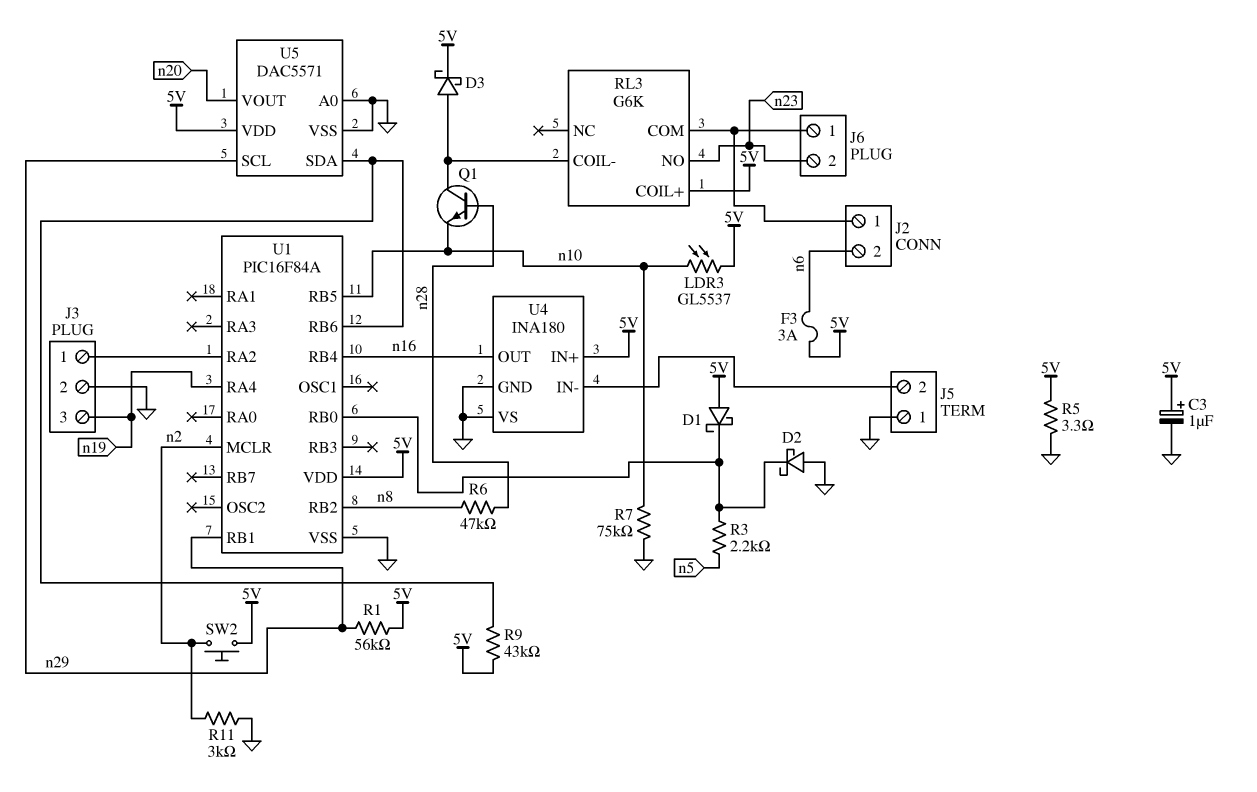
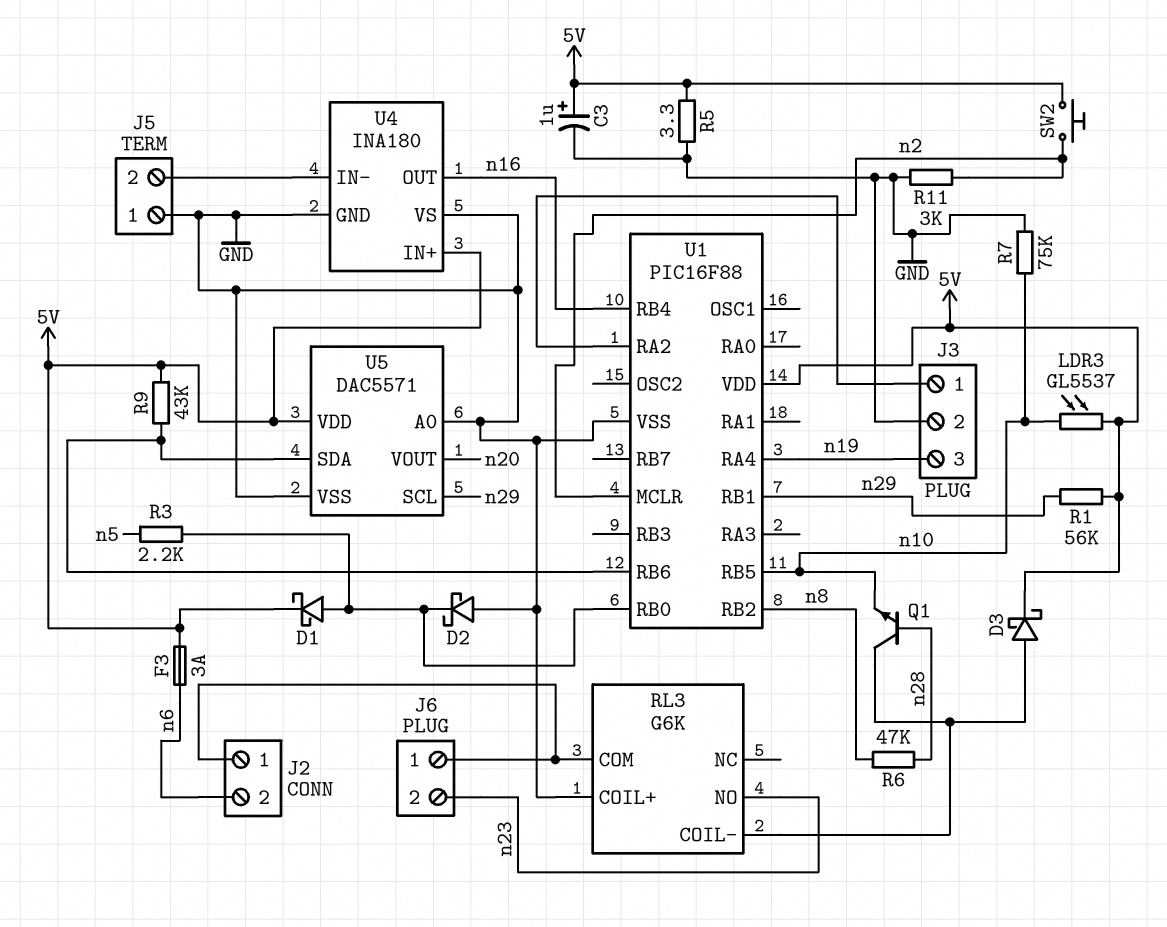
D1: schottky (A 5V, K U1/RB0) -> schottky (A U1/RB0, K 5V)
RL3 pin COIL+: 5V -> GND
U1: PIC16F84A -> PIC16F88

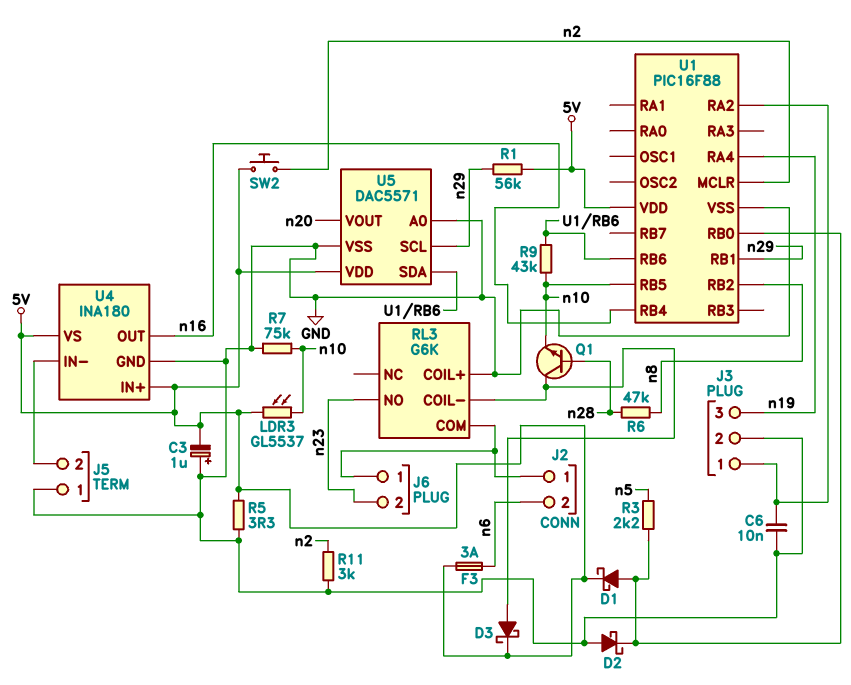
C3: 1uF (plus 5V, minus GND) -> 1uF (plus GND, minus 5V)
C6: none -> 10nF (GND, J3/1)
R9: 43k (5V, U1/RB6) -> 43k (U1/RB6, n10)
U4 pin VS: GND -> 5V

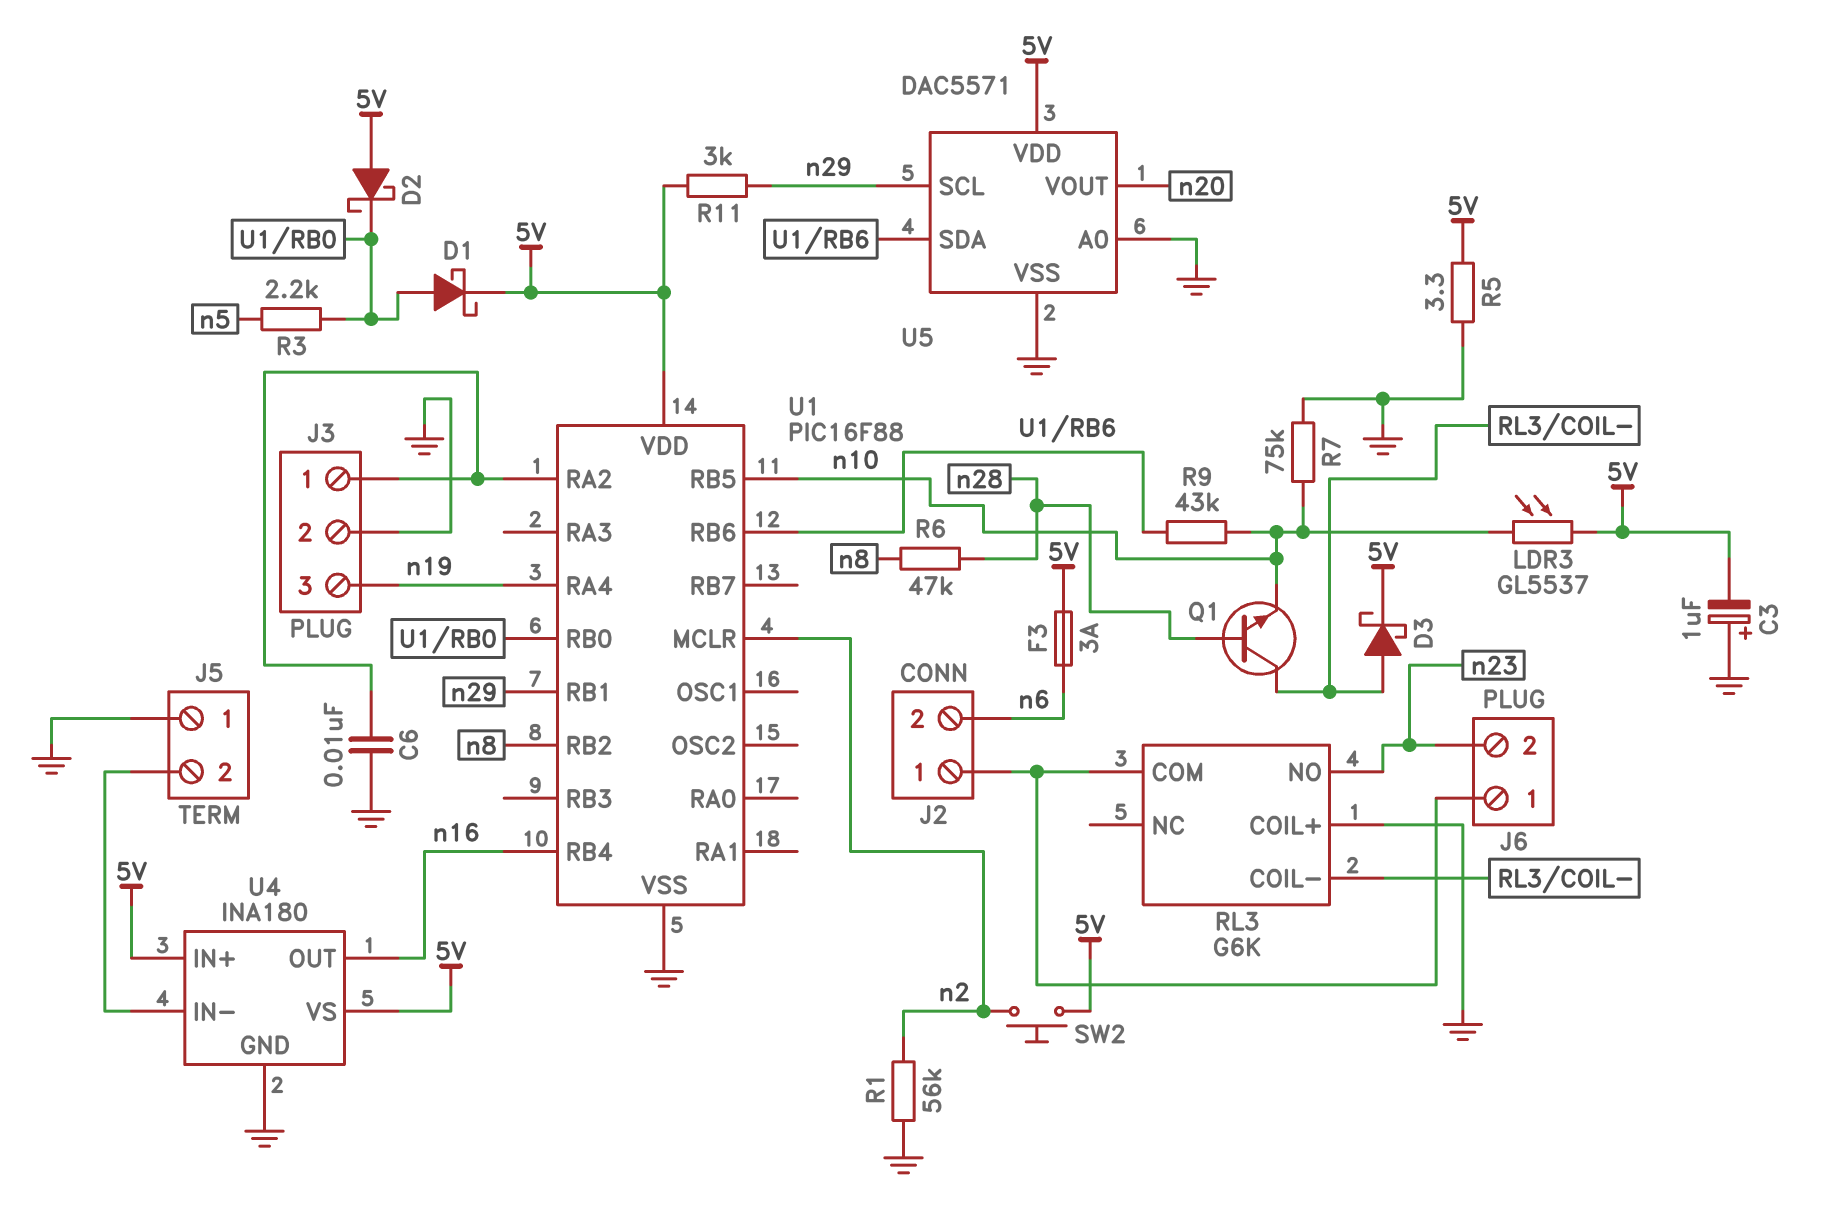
D2: schottky (A GND, K U1/RB0) -> schottky (A 5V, K U1/RB0)
R1: 56k (5V, n29) -> 56k (GND, n2)
R11: 3k (GND, n2) -> 3k (5V, n29)

